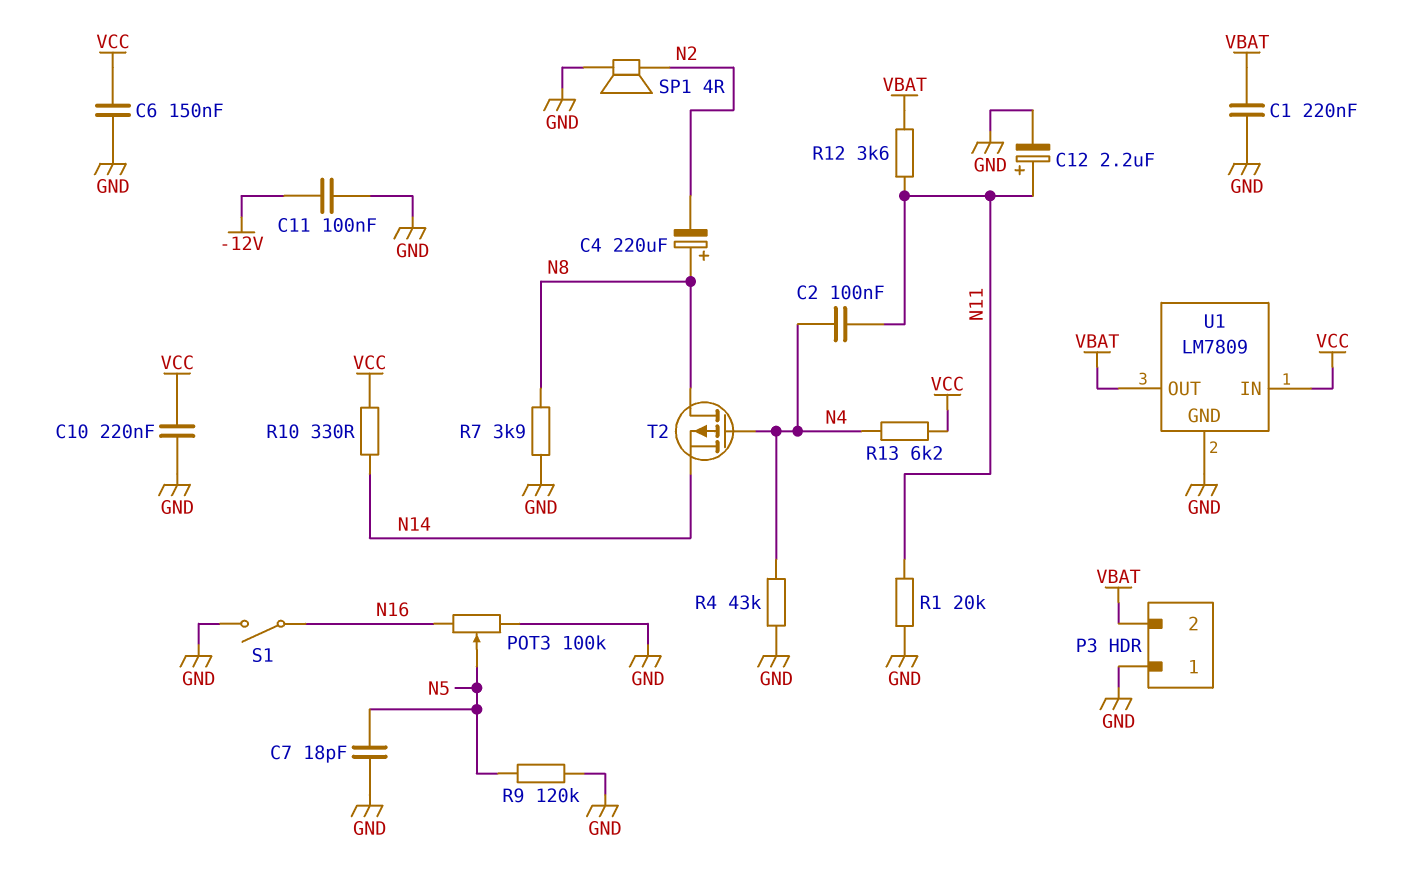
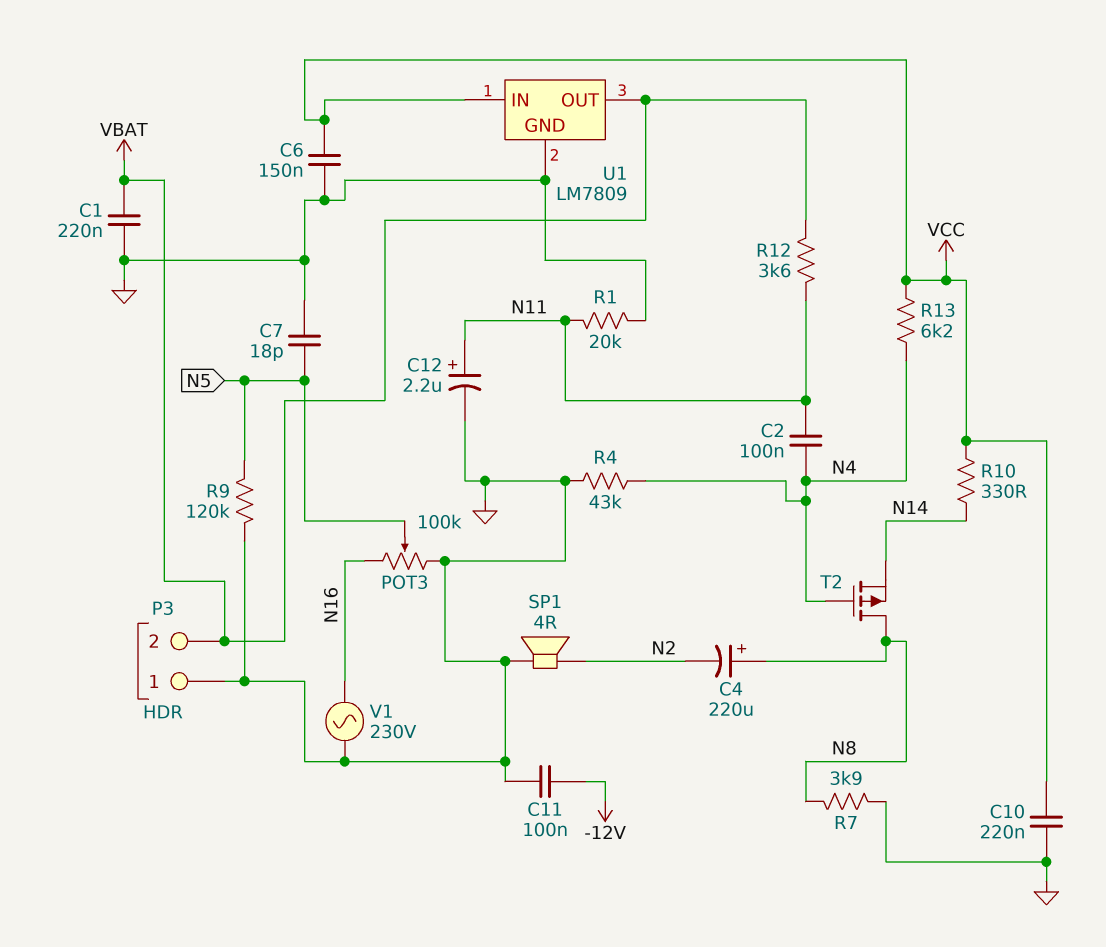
S1: switch (GND, N16) -> none
V1: none -> AC 230V (GND, N16)

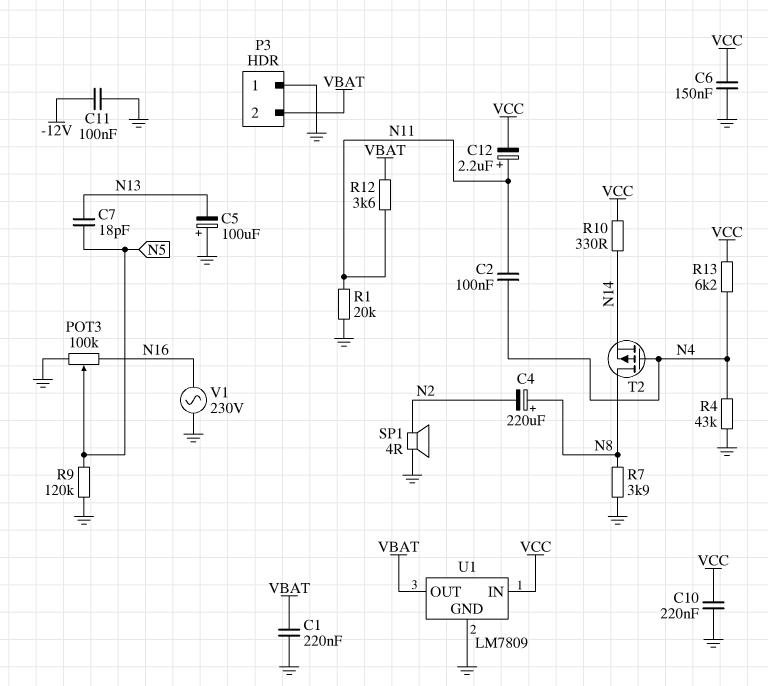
C5: none -> 100uF (plus GND, minus N13)
C7: 18pF (GND, N5) -> 18pF (N5, N13)
C12: 2.2uF (plus N11, minus GND) -> 2.2uF (plus N11, minus VCC)

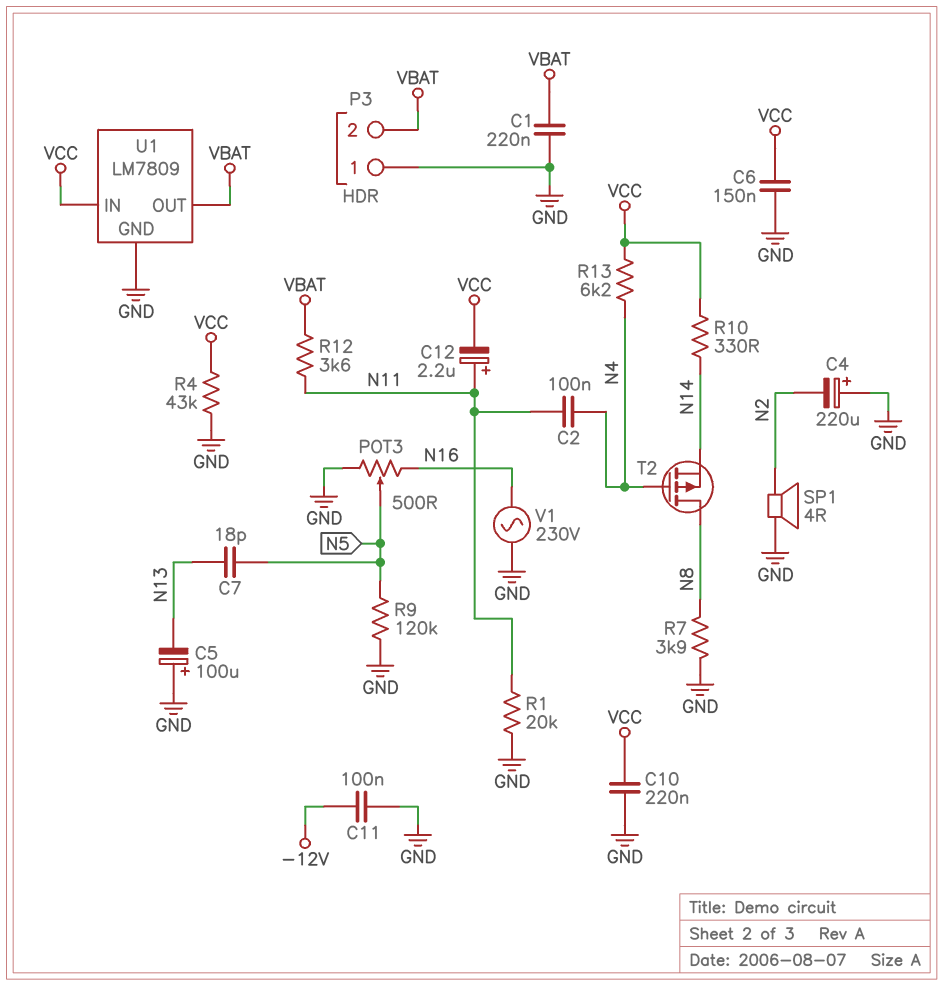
C4: 220uF (plus N8, minus N2) -> 220uF (plus GND, minus N2)
POT3: 100k (GND, N16, wiper N5) -> 500 (GND, N16, wiper N5)
R4: 43k (GND, N4) -> 43k (GND, VCC)

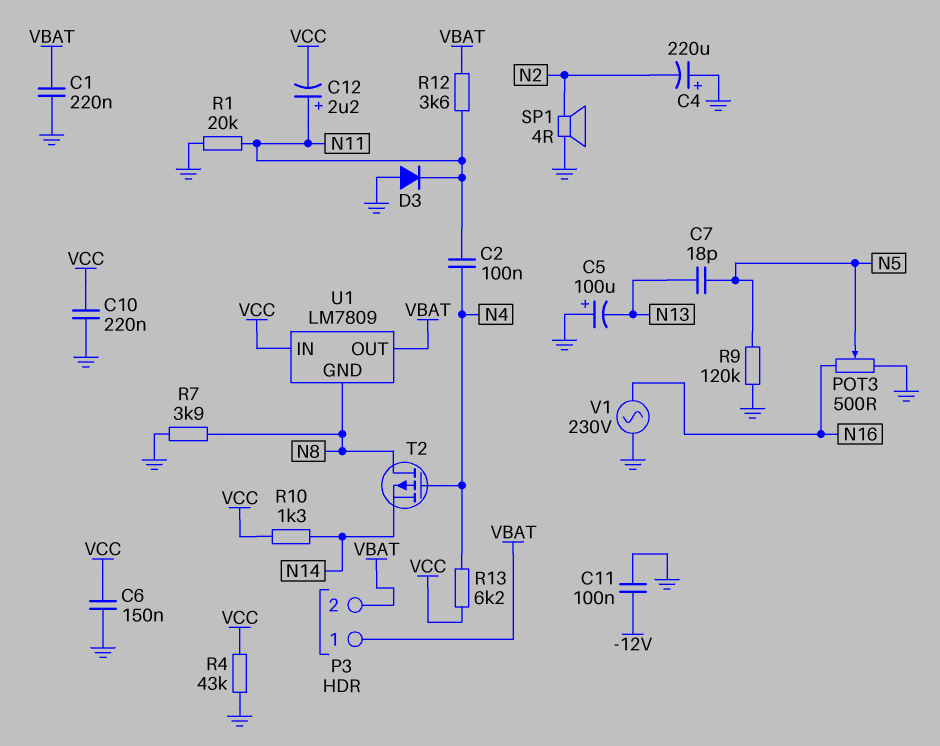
D3: none -> diode (A GND, K N11)
P3 pin 1: GND -> VBAT
R10: 330 (N14, VCC) -> 1.3k (N14, VCC)
U1 pin GND: GND -> N8

